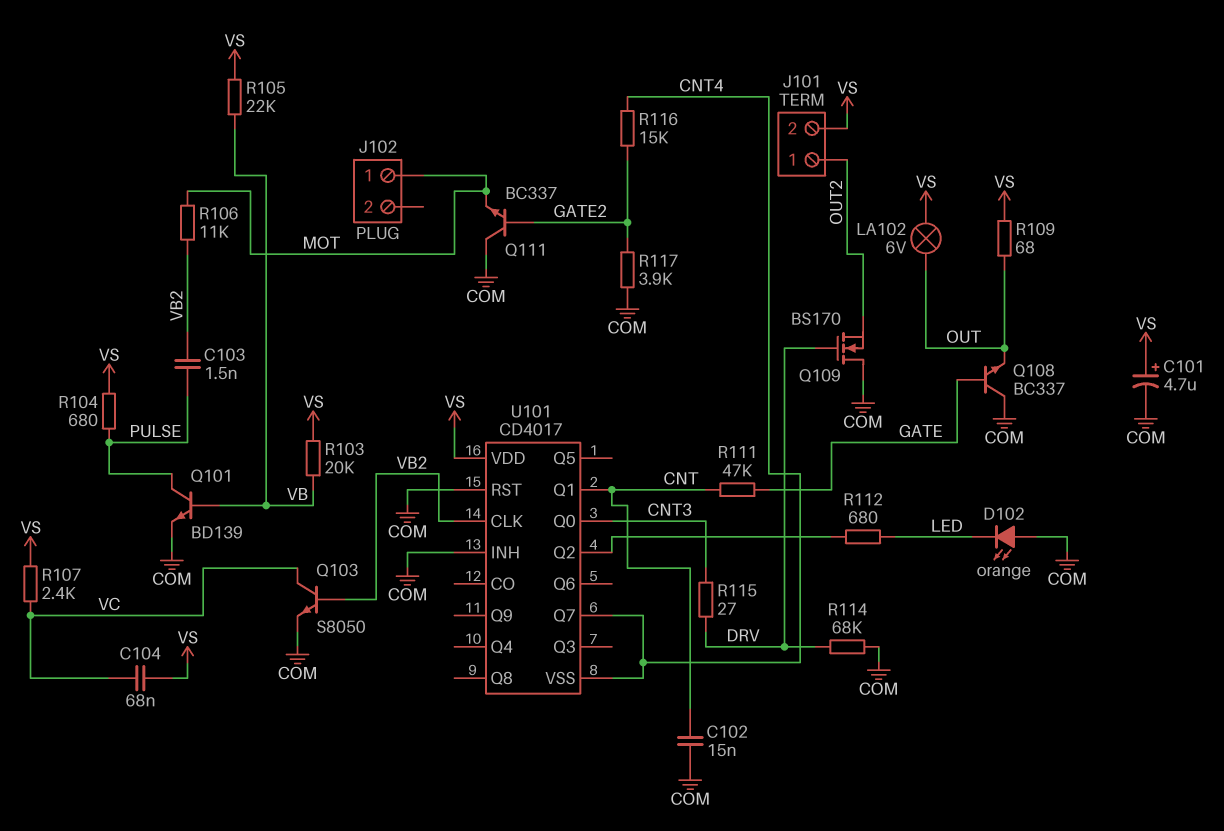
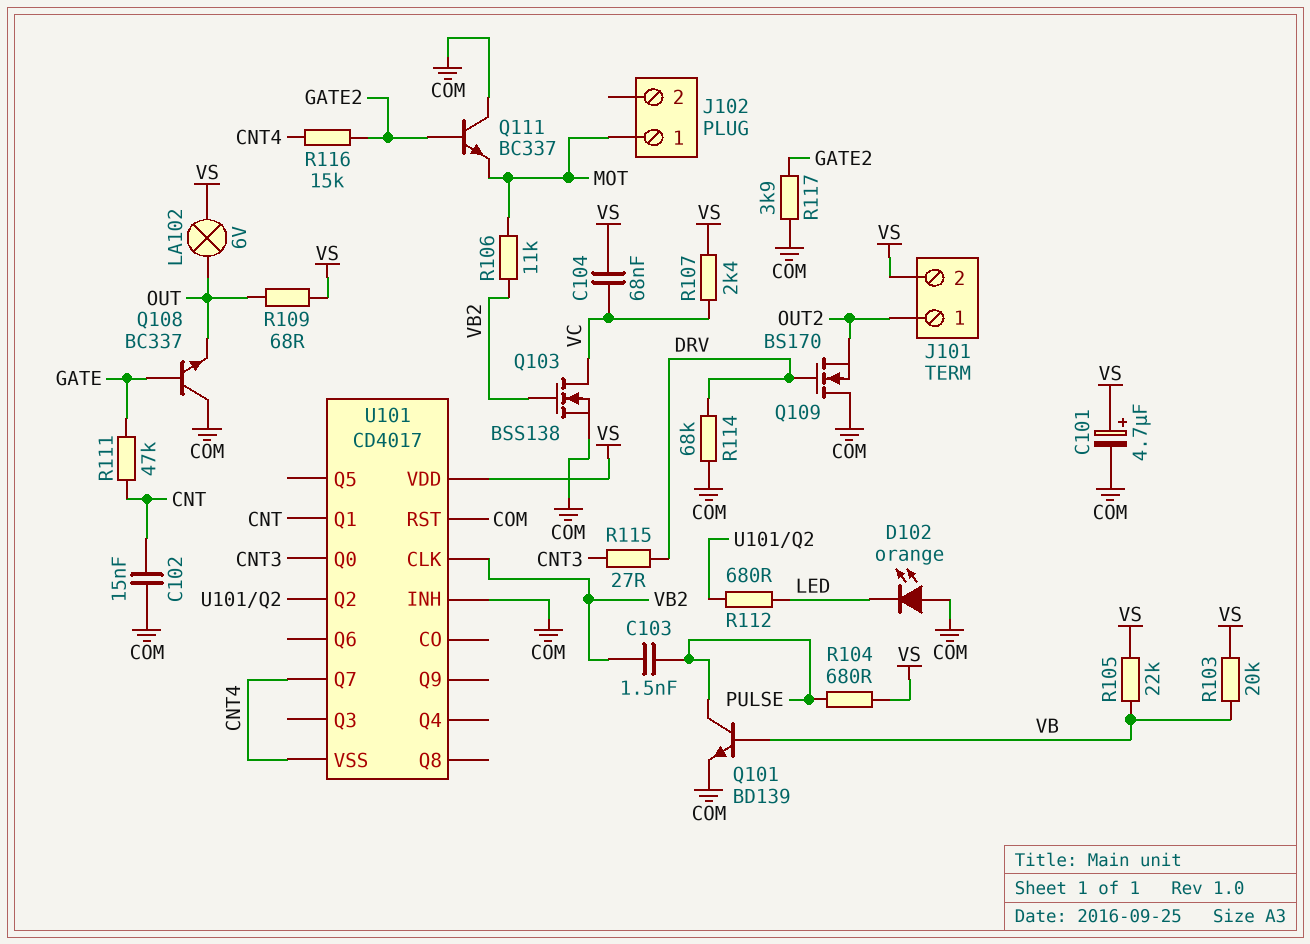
Q103: NPN S8050 (B VB2, C VC, E COM) -> NMOS BSS138 (G VB2, D VC, S COM)

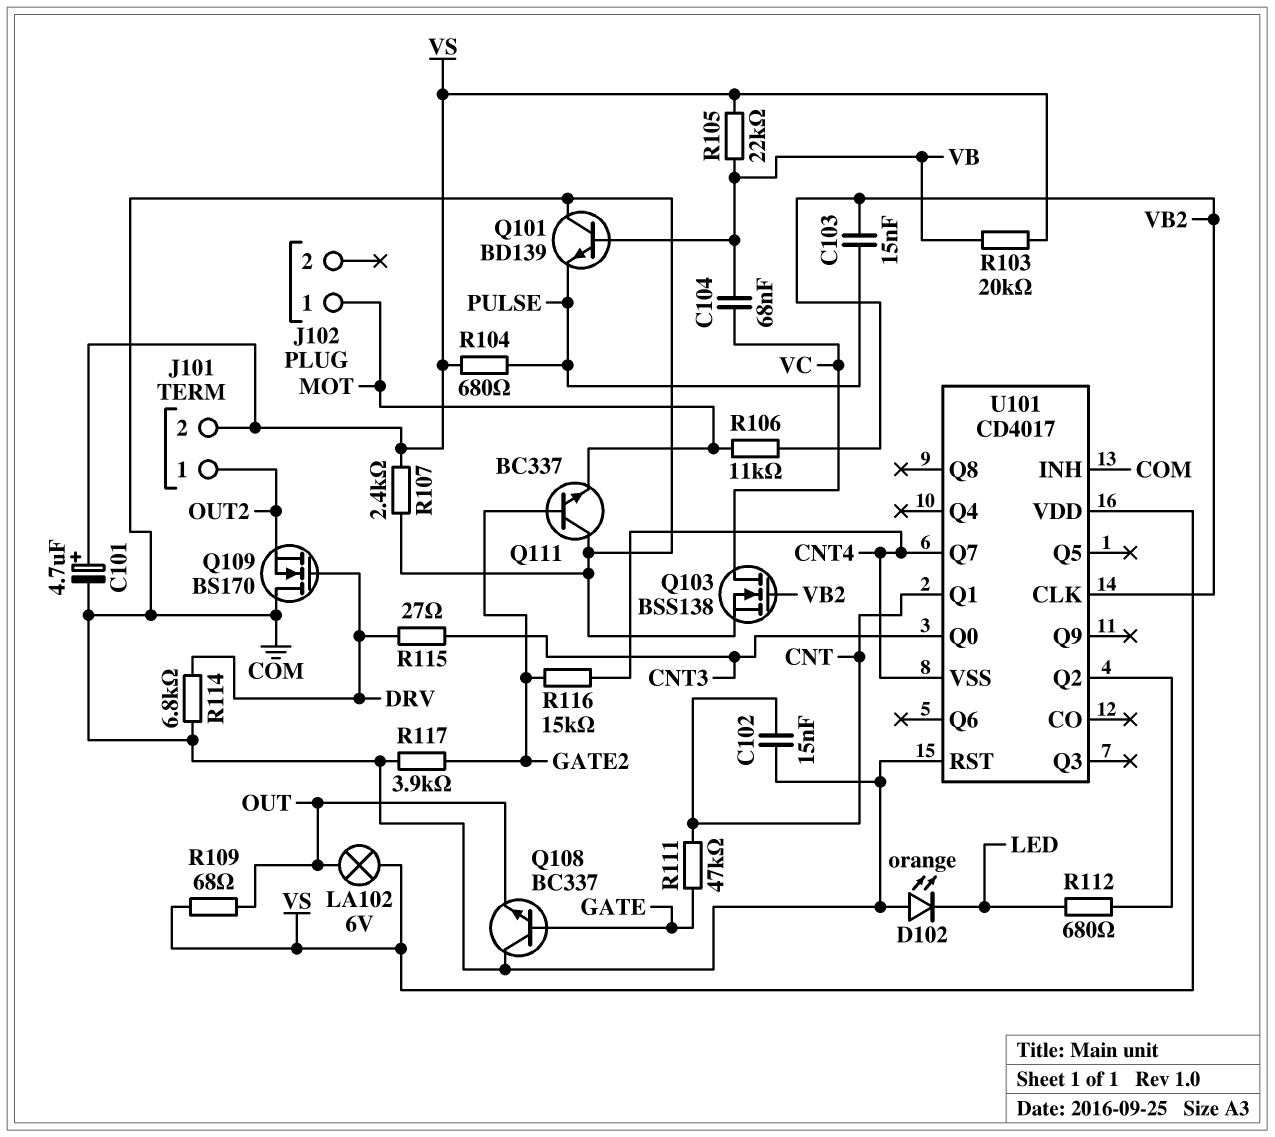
C103: 1.5nF (PULSE, VB2) -> 15nF (PULSE, VB2)
C104: 68nF (VC, VS) -> 68nF (VB, VC)
Q101: NPN BD139 (B VB, C PULSE, E COM) -> NPN BD139 (B VB, C COM, E PULSE)
R107: 2.4k (VC, VS) -> 2.4k (COM, VS)
R114: 68k (COM, DRV) -> 6.8k (COM, DRV)

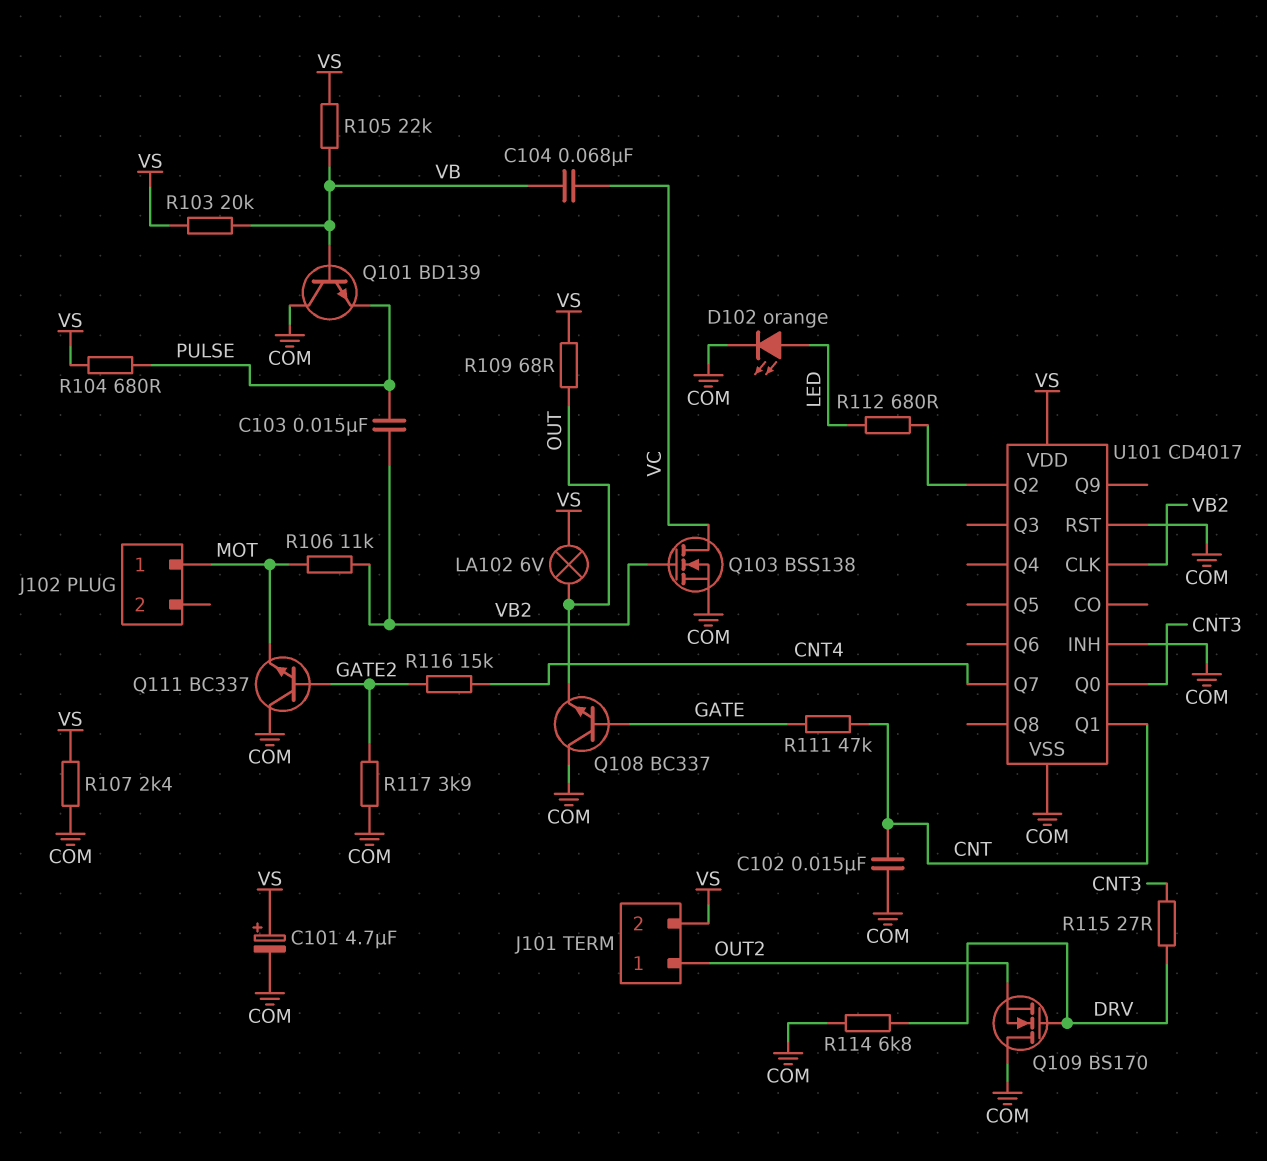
D102: LED orange (A COM, K LED) -> LED orange (A LED, K COM)
U101 pin VSS: CNT4 -> COM

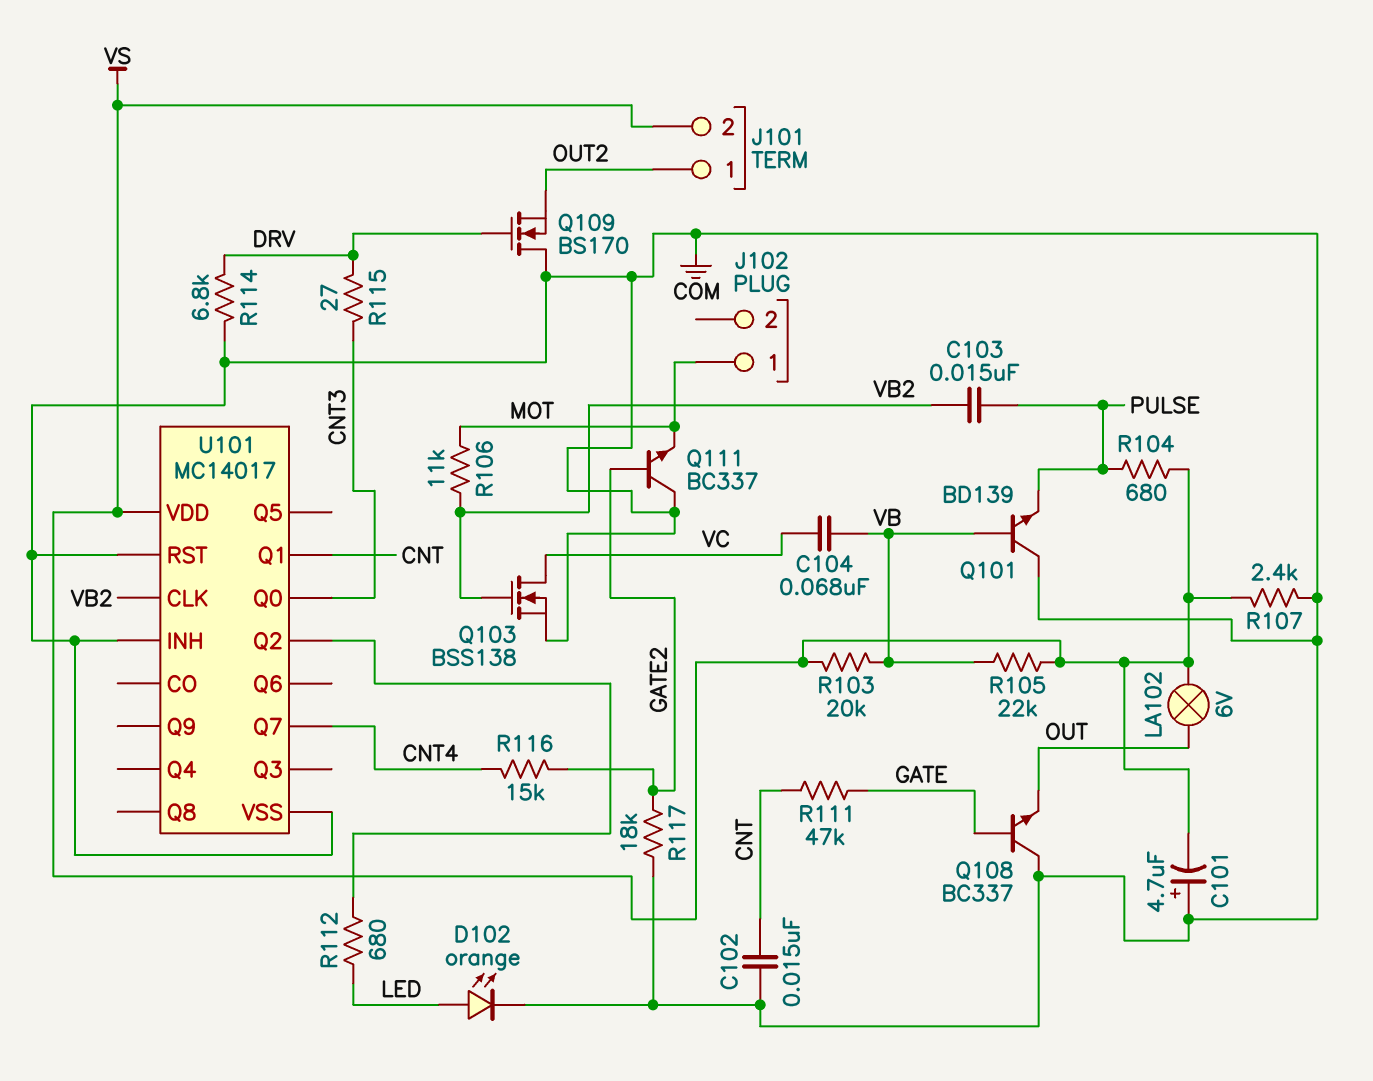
C101: 4.7uF (plus VS, minus COM) -> 4.7uF (plus COM, minus VS)
R109: 68 (OUT, VS) -> none
R117: 3.9k (COM, GATE2) -> 18k (COM, GATE2)
U101: CD4017 -> MC14017

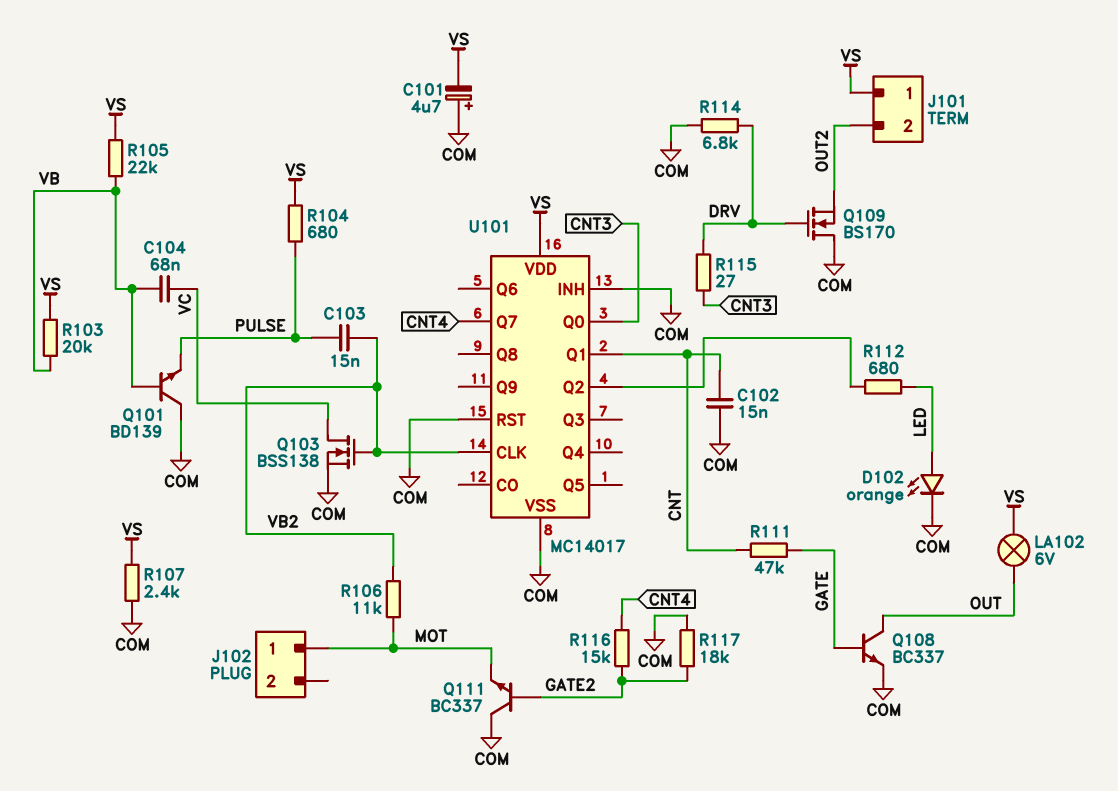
J101 pin 1: OUT2 -> VS
J101 pin 2: VS -> OUT2
Q108: NPN BC337 (B GATE, C COM, E OUT) -> NPN BC337 (B GATE, C OUT, E COM)

